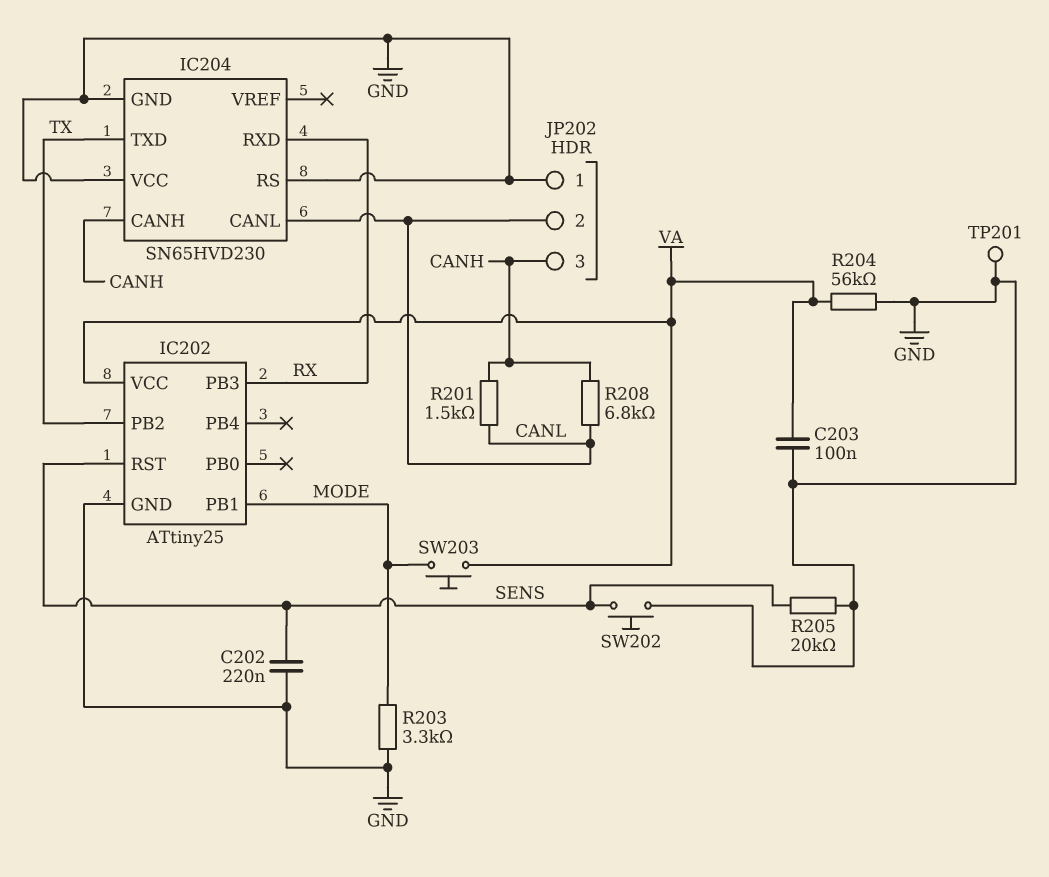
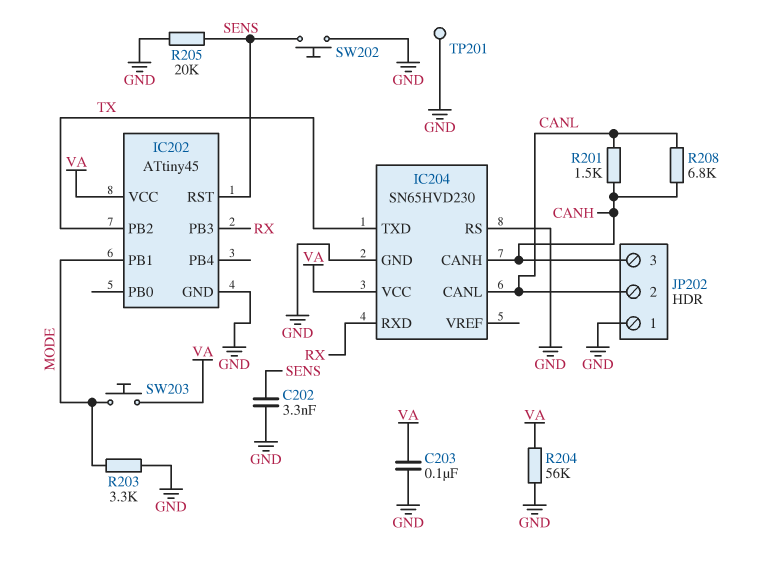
C202: 220nF (GND, SENS) -> 3.3nF (GND, SENS)
IC202: ATtiny25 -> ATtiny45
IC204 pin VCC: GND -> VA

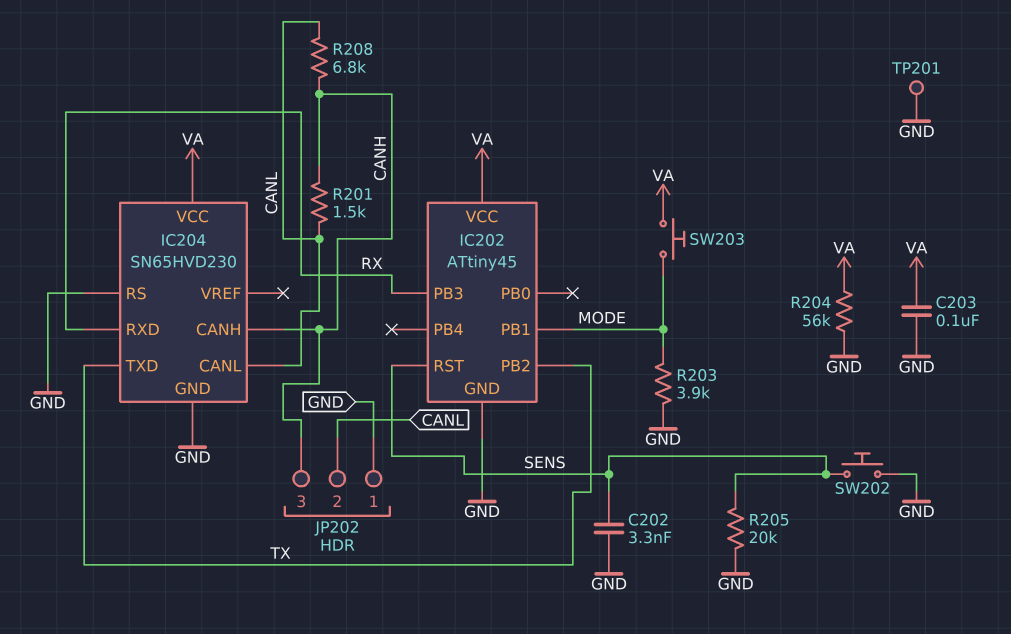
R203: 3.3k (GND, MODE) -> 3.9k (GND, MODE)

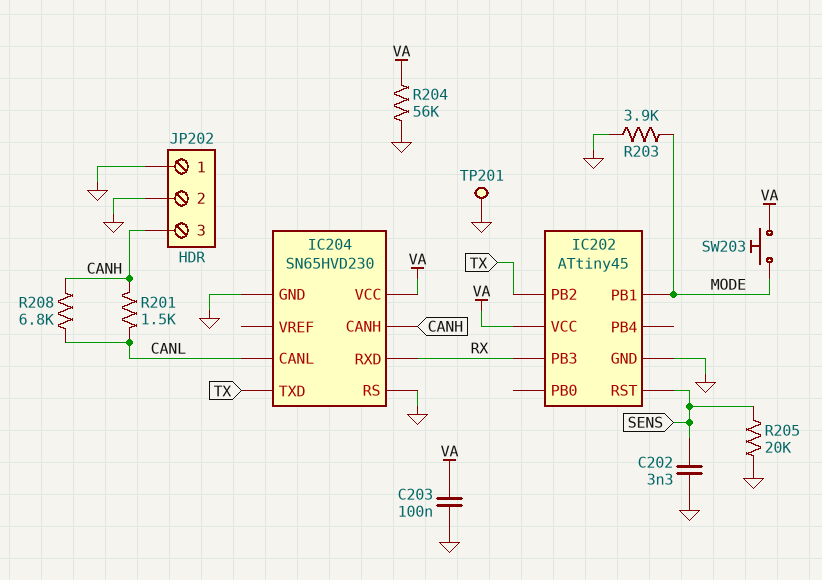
JP202 pin 2: CANL -> GND
SW202: button (GND, SENS) -> none

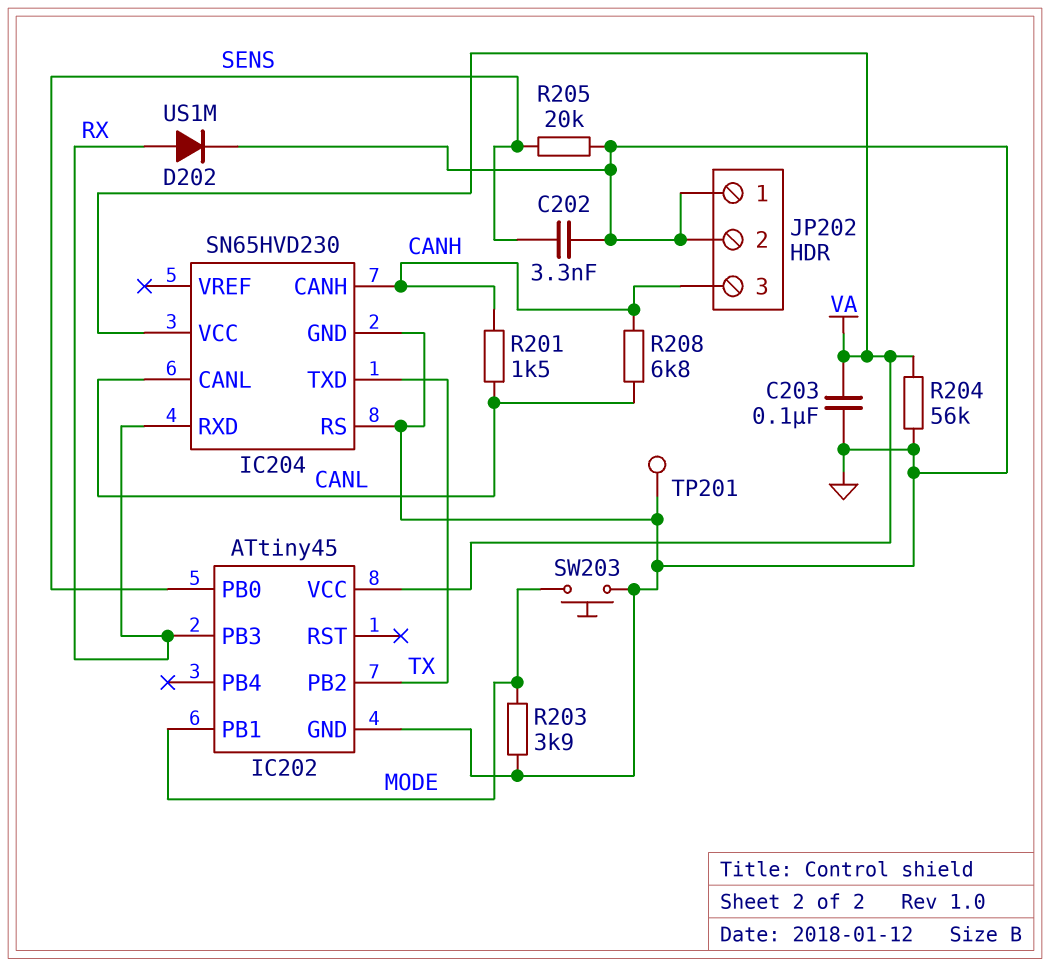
D202: none -> diode US1M (A RX, K GND)
IC202 pin PB0: none -> SENS
IC202 pin RST: SENS -> none
SW203: button (MODE, VA) -> button (GND, MODE)

